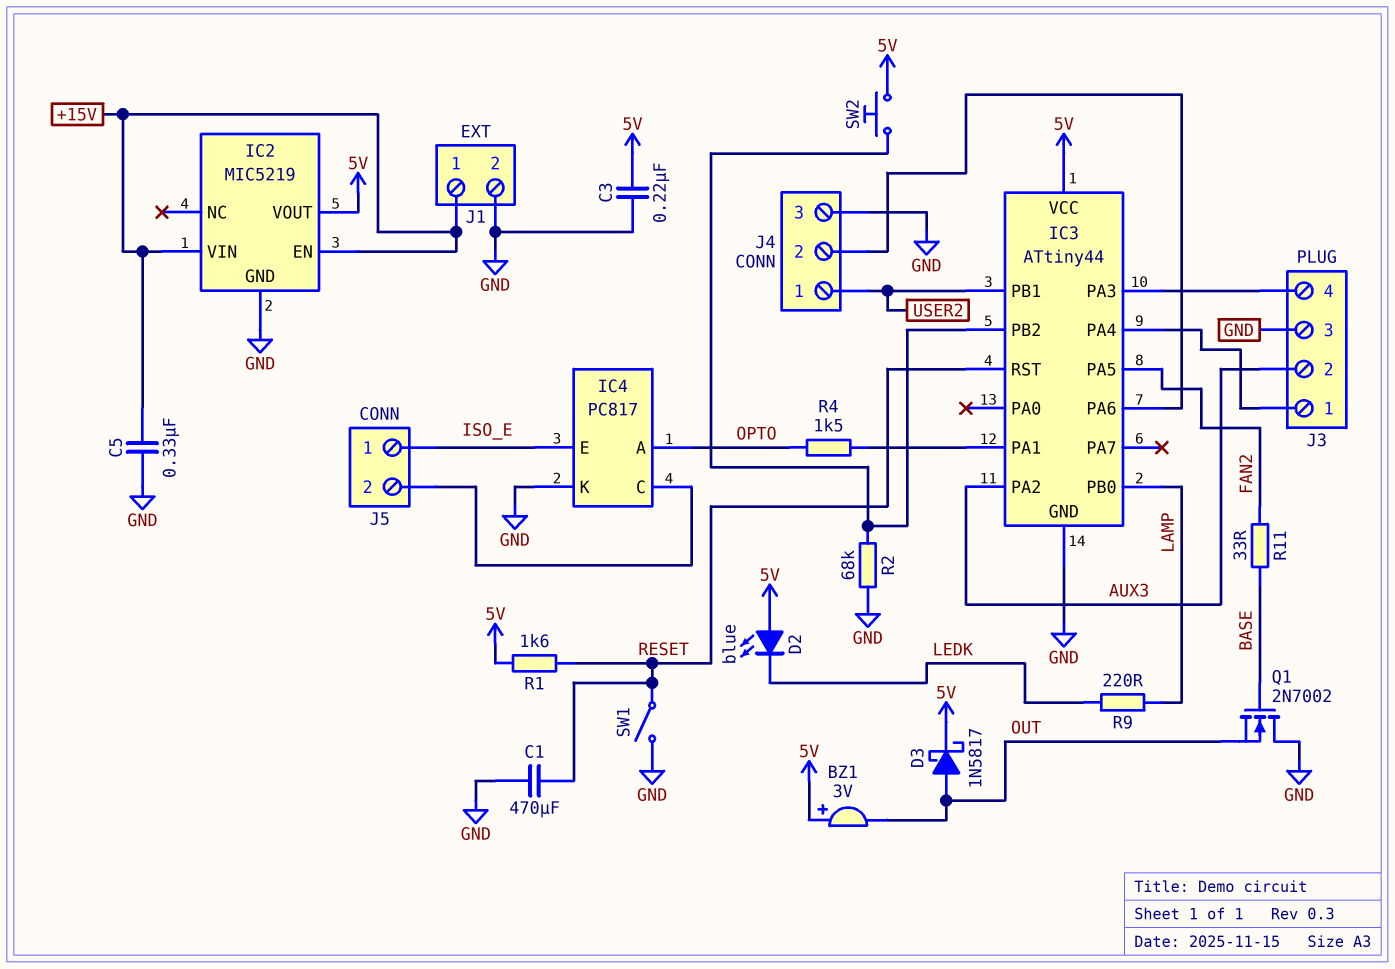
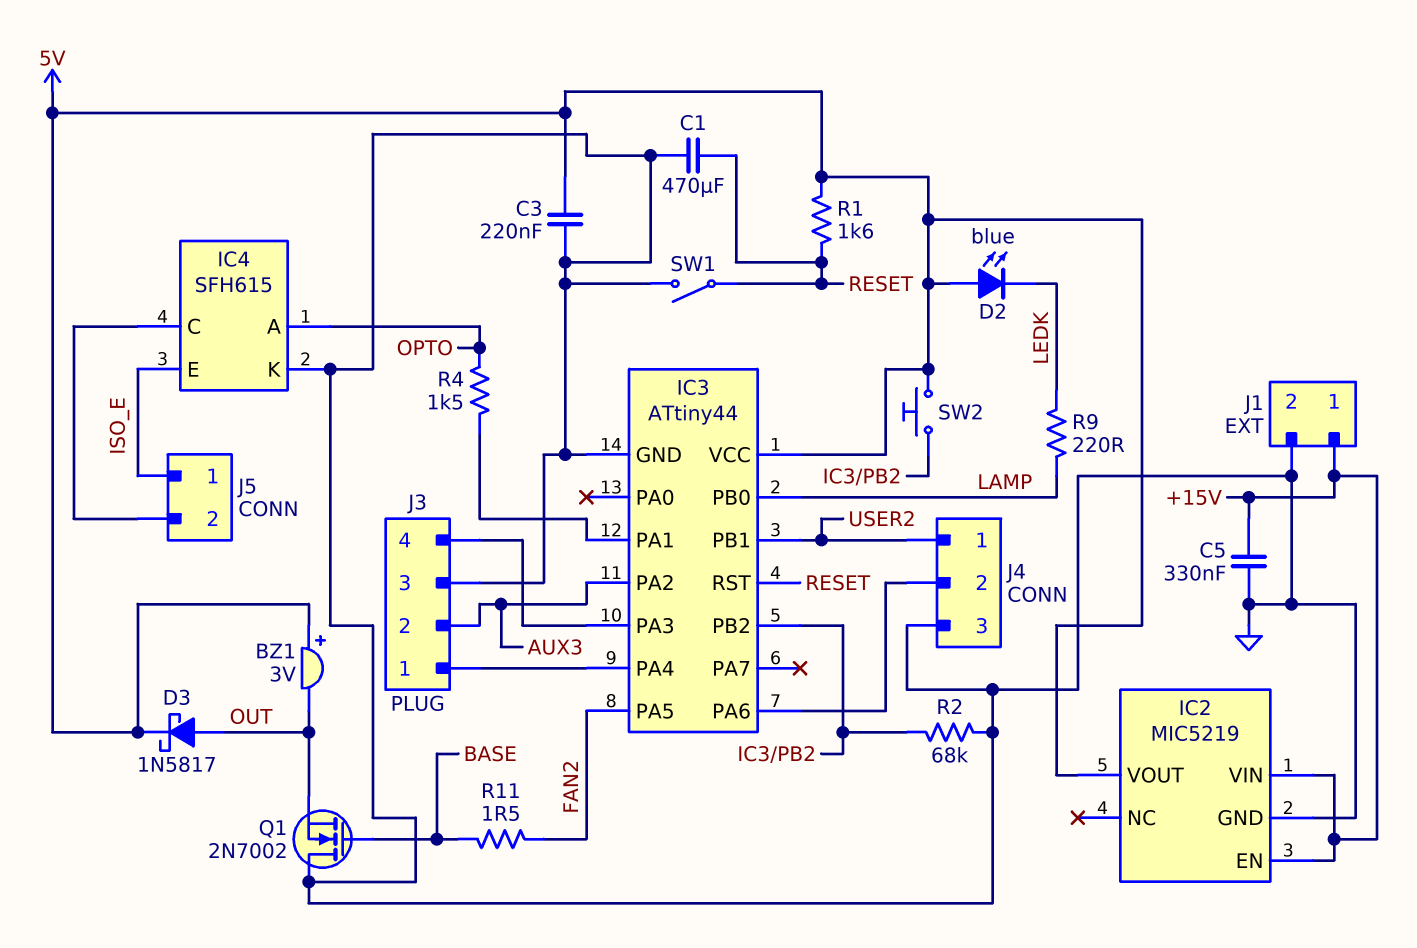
IC4: PC817 -> SFH615
R11: 33 (BASE, FAN2) -> 1.5 (BASE, FAN2)

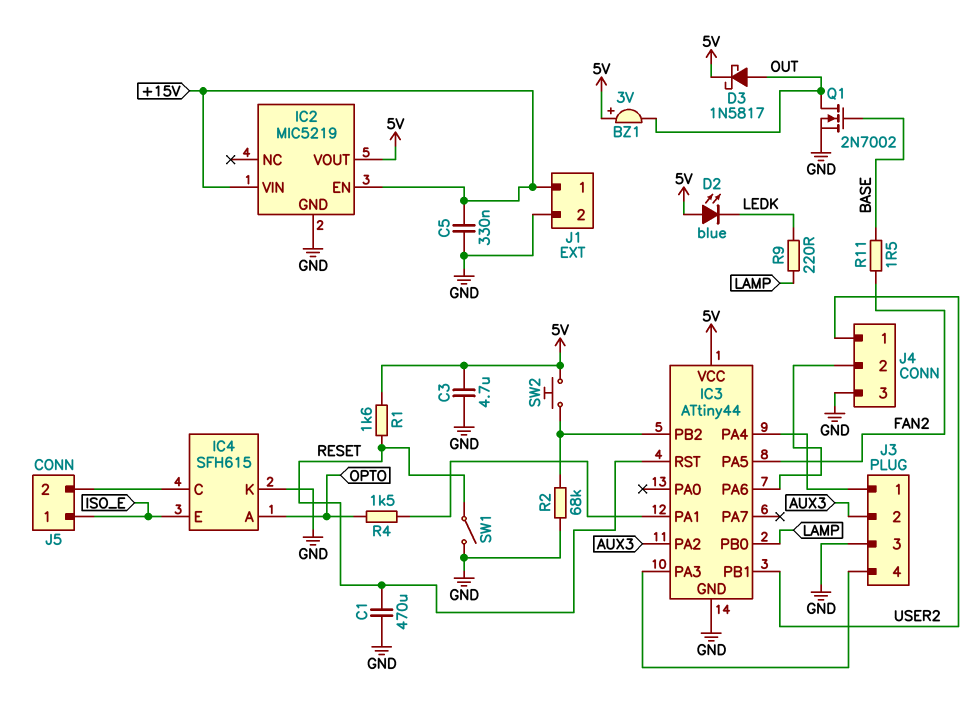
C3: 220nF (5V, GND) -> 4.7uF (5V, GND)
Q1: NMOS 2N7002 (G BASE, D GND, S OUT) -> NMOS 2N7002 (G BASE, D OUT, S GND)

